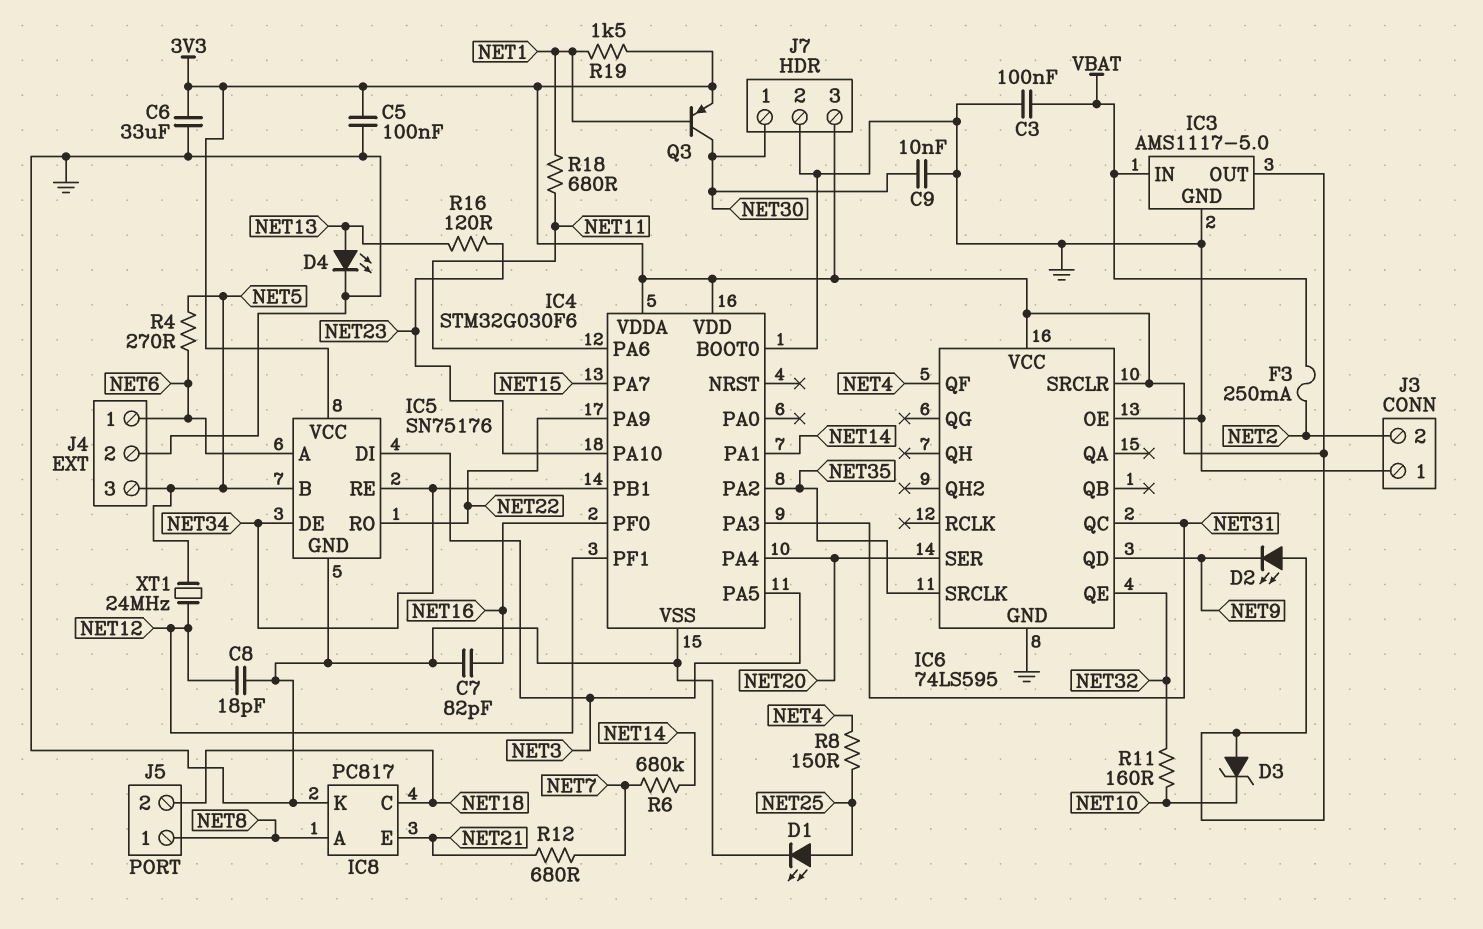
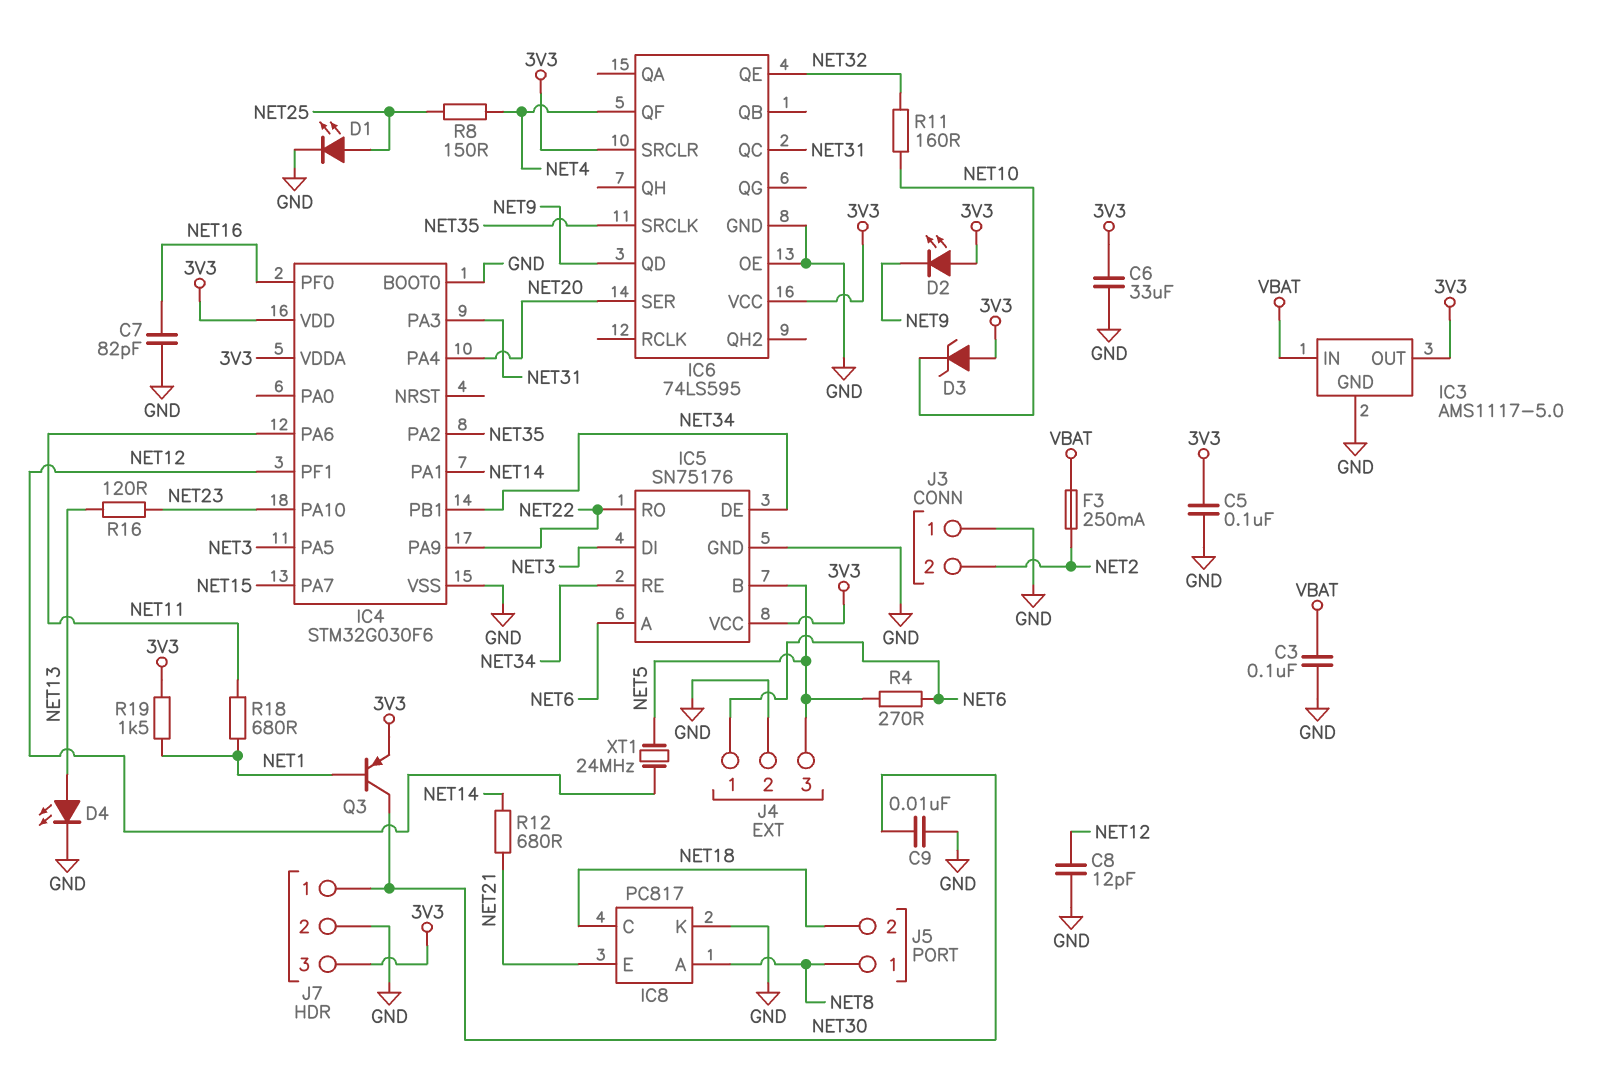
C8: 18pF (GND, NET12) -> 12pF (GND, NET12)
R6: 680k (NET7, NET14) -> none
R12: 680 (NET7, NET21) -> 680 (NET14, NET21)

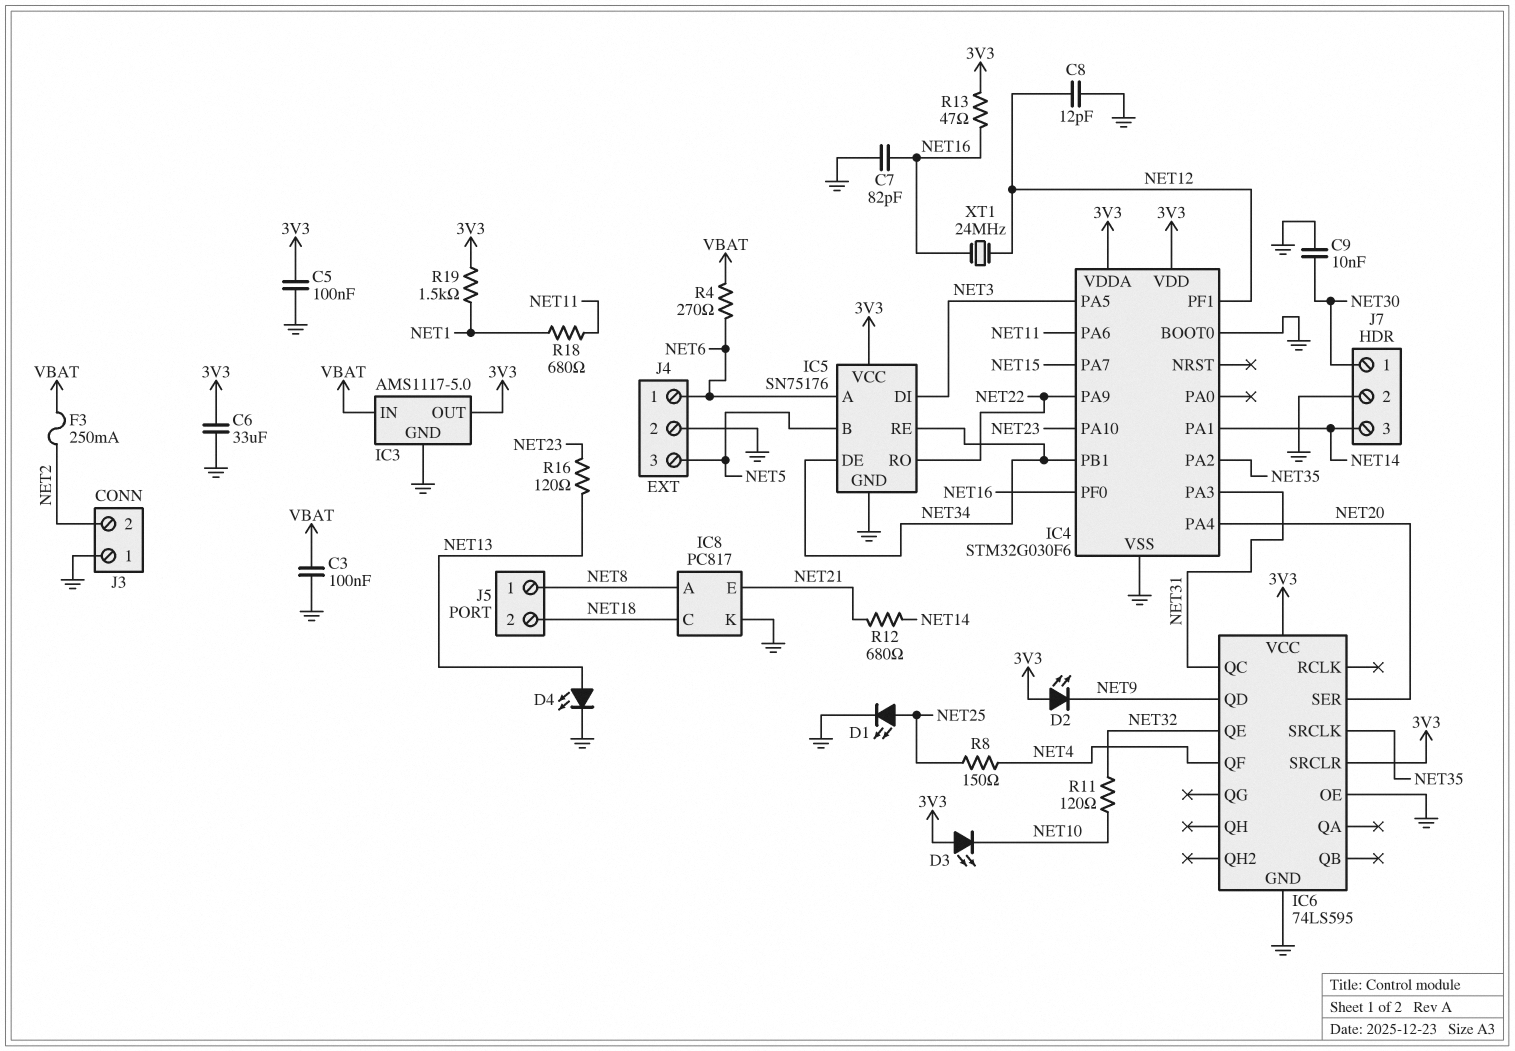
D3: zener (A 3V3, K NET10) -> LED (A 3V3, K NET10)
J7 pin 3: 3V3 -> NET14
Q3: PNP (B NET1, C NET30, E 3V3) -> none
R4: 270 (NET5, NET6) -> 270 (NET6, VBAT)
R11: 160 (NET10, NET32) -> 120 (NET10, NET32)
R13: none -> 47 (3V3, NET16)
XT1: 24MHz (NET5, NET12) -> 24MHz (NET12, NET16)

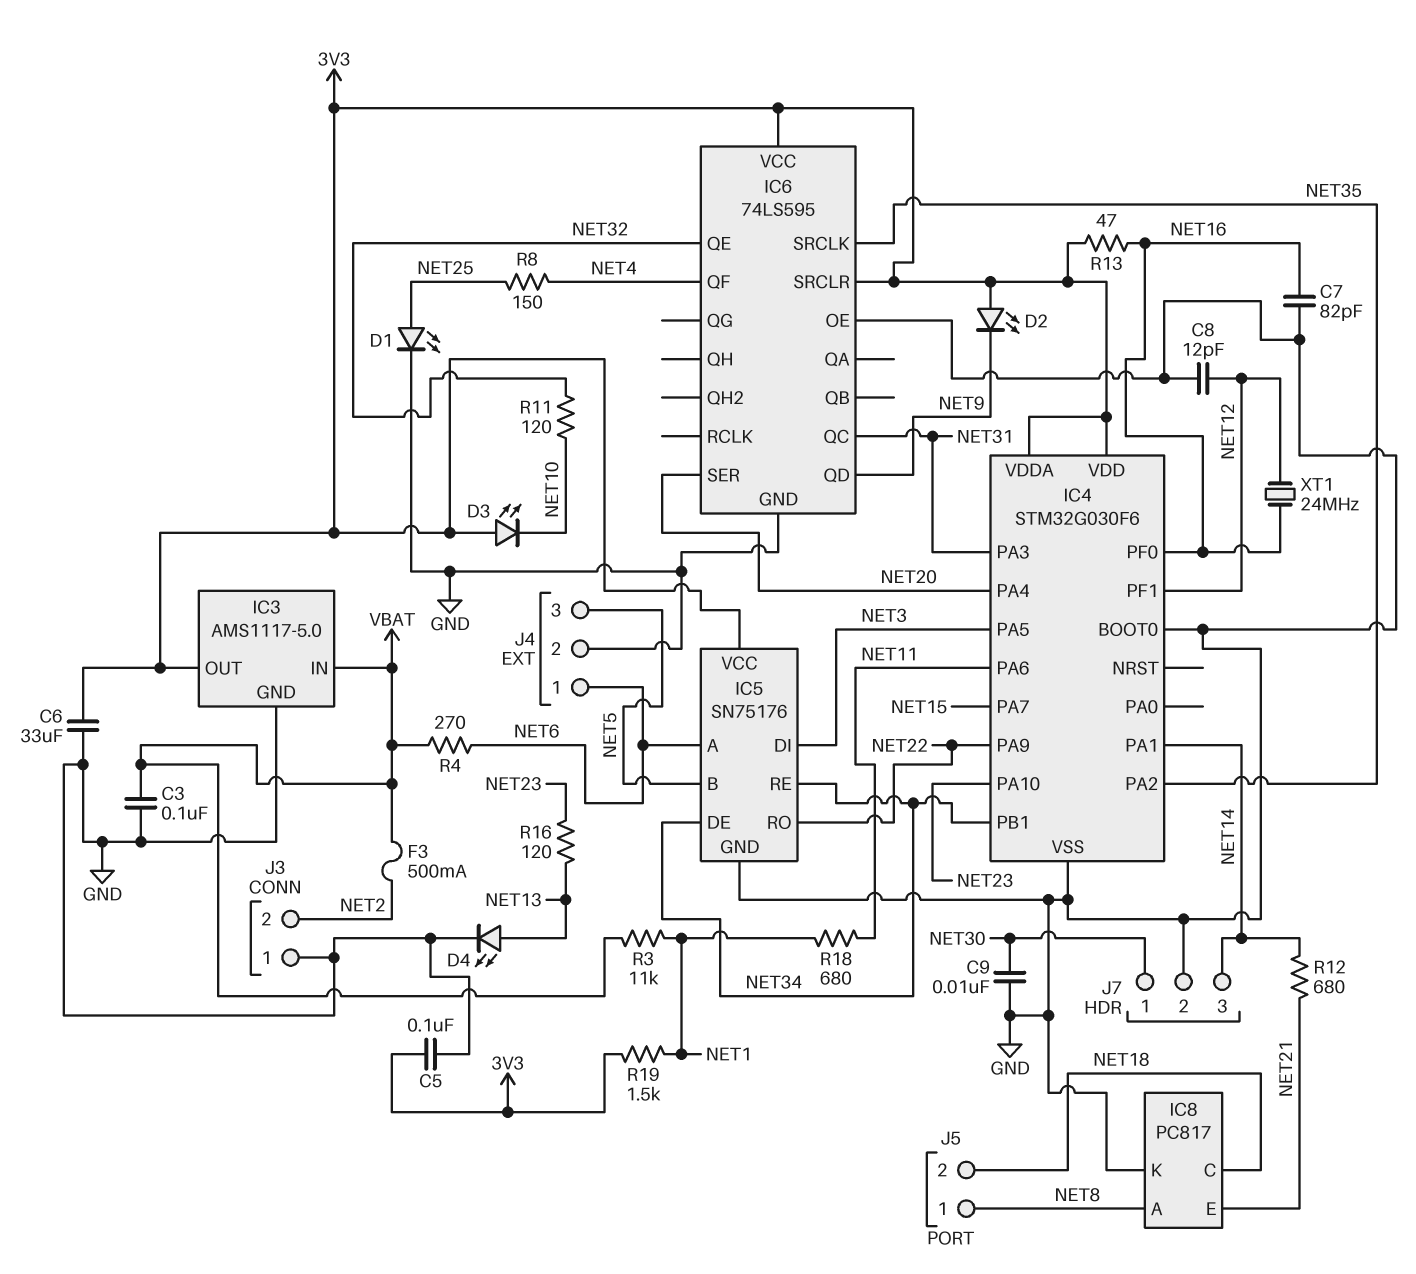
F3: 250mA (NET2, VBAT) -> 500mA (NET2, VBAT)
R3: none -> 11k (NET1, VBAT)

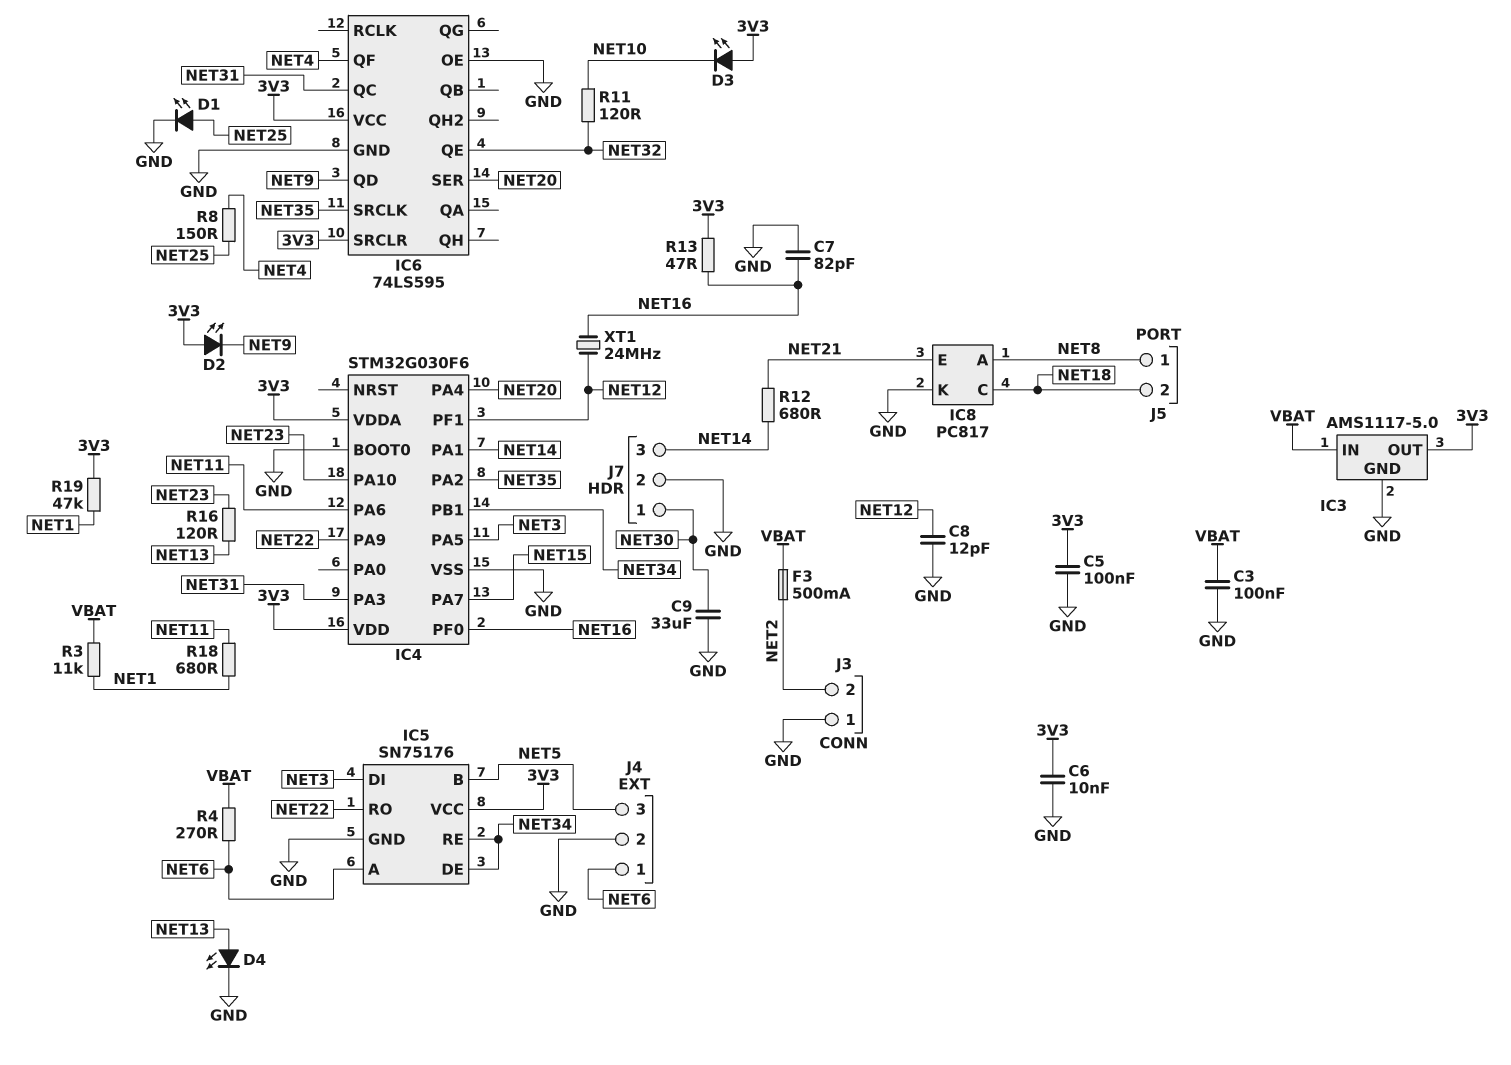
C6: 33uF (3V3, GND) -> 10nF (3V3, GND)
C9: 10nF (GND, NET30) -> 33uF (GND, NET30)
R19: 1.5k (3V3, NET1) -> 47k (3V3, NET1)

